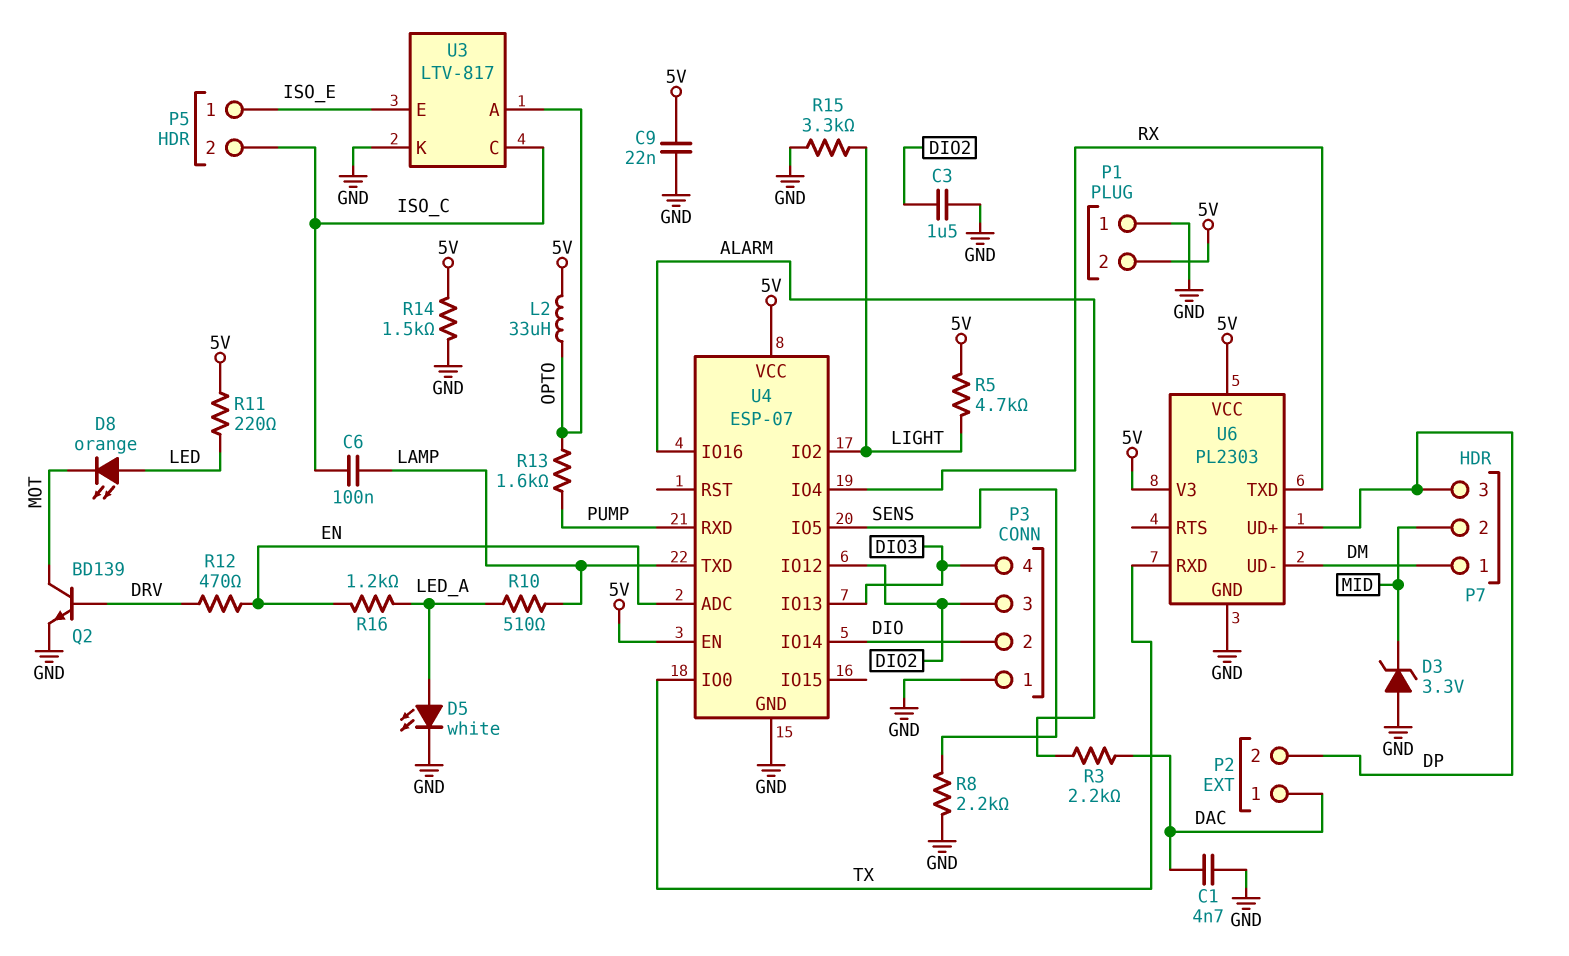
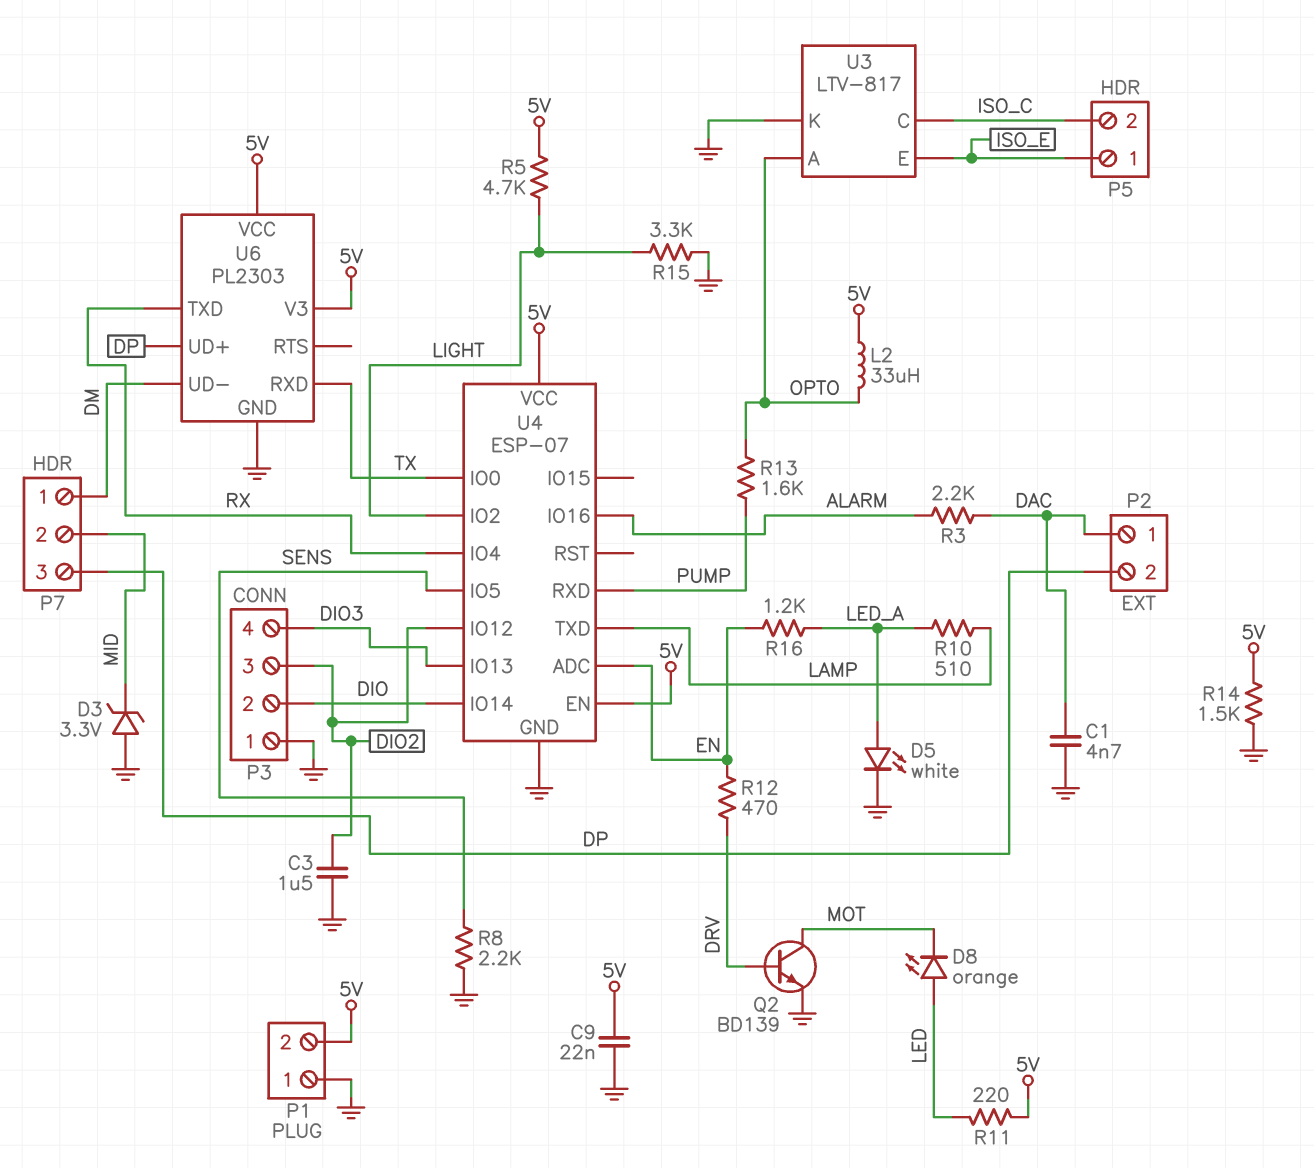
C6: 100nF (ISO_C, LAMP) -> none

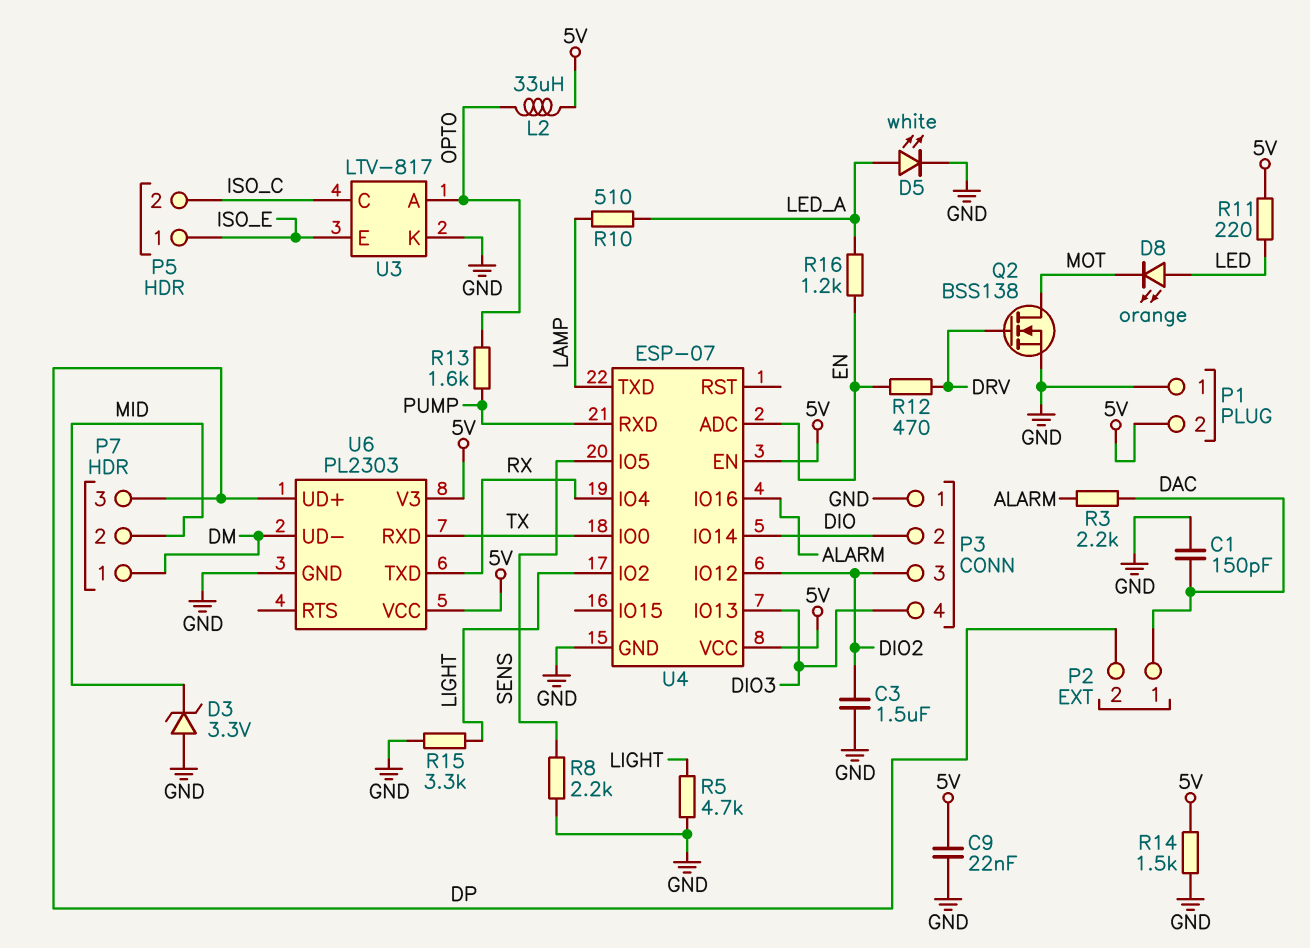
C1: 4.7nF (DAC, GND) -> 150pF (DAC, GND)
Q2: NPN BD139 (B DRV, C MOT, E GND) -> NMOS BSS138 (G DRV, D MOT, S GND)
R5: 4.7k (5V, LIGHT) -> 4.7k (GND, LIGHT)

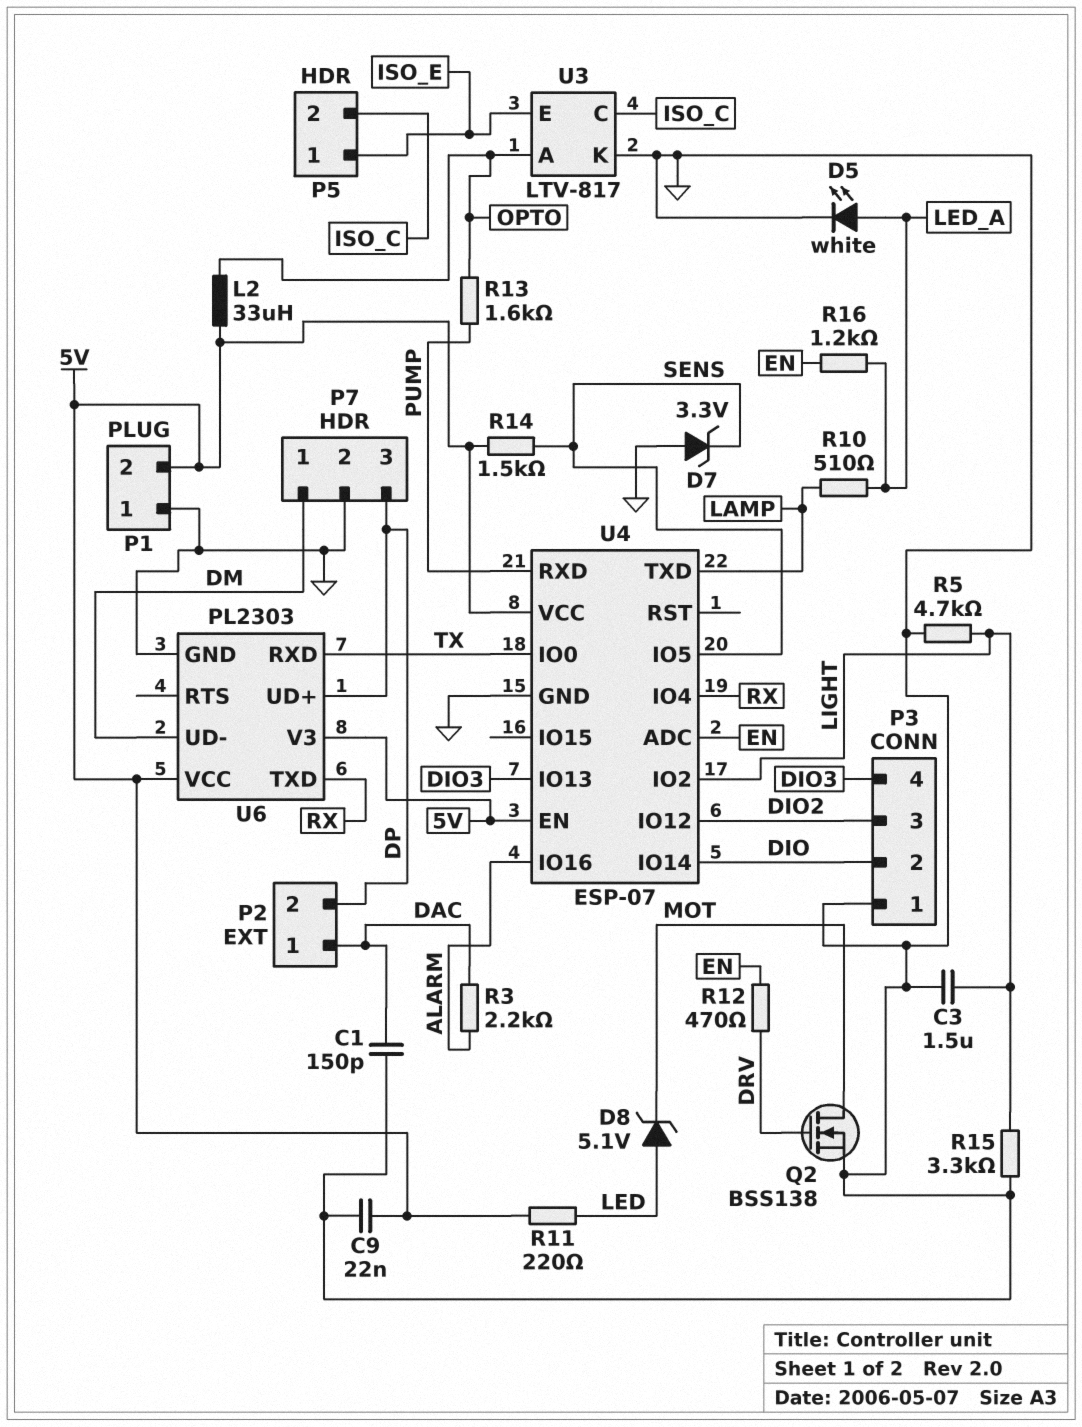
C3: 1.5uF (DIO2, GND) -> 1.5uF (GND, LIGHT)
D3: zener 3.3V (A GND, K MID) -> none
D7: none -> zener 3.3V (A GND, K SENS)
D8: LED orange (A LED, K MOT) -> zener 5.1V (A LED, K MOT)
P7 pin 2: MID -> GND
R8: 2.2k (GND, SENS) -> none
R14: 1.5k (5V, GND) -> 1.5k (5V, SENS)

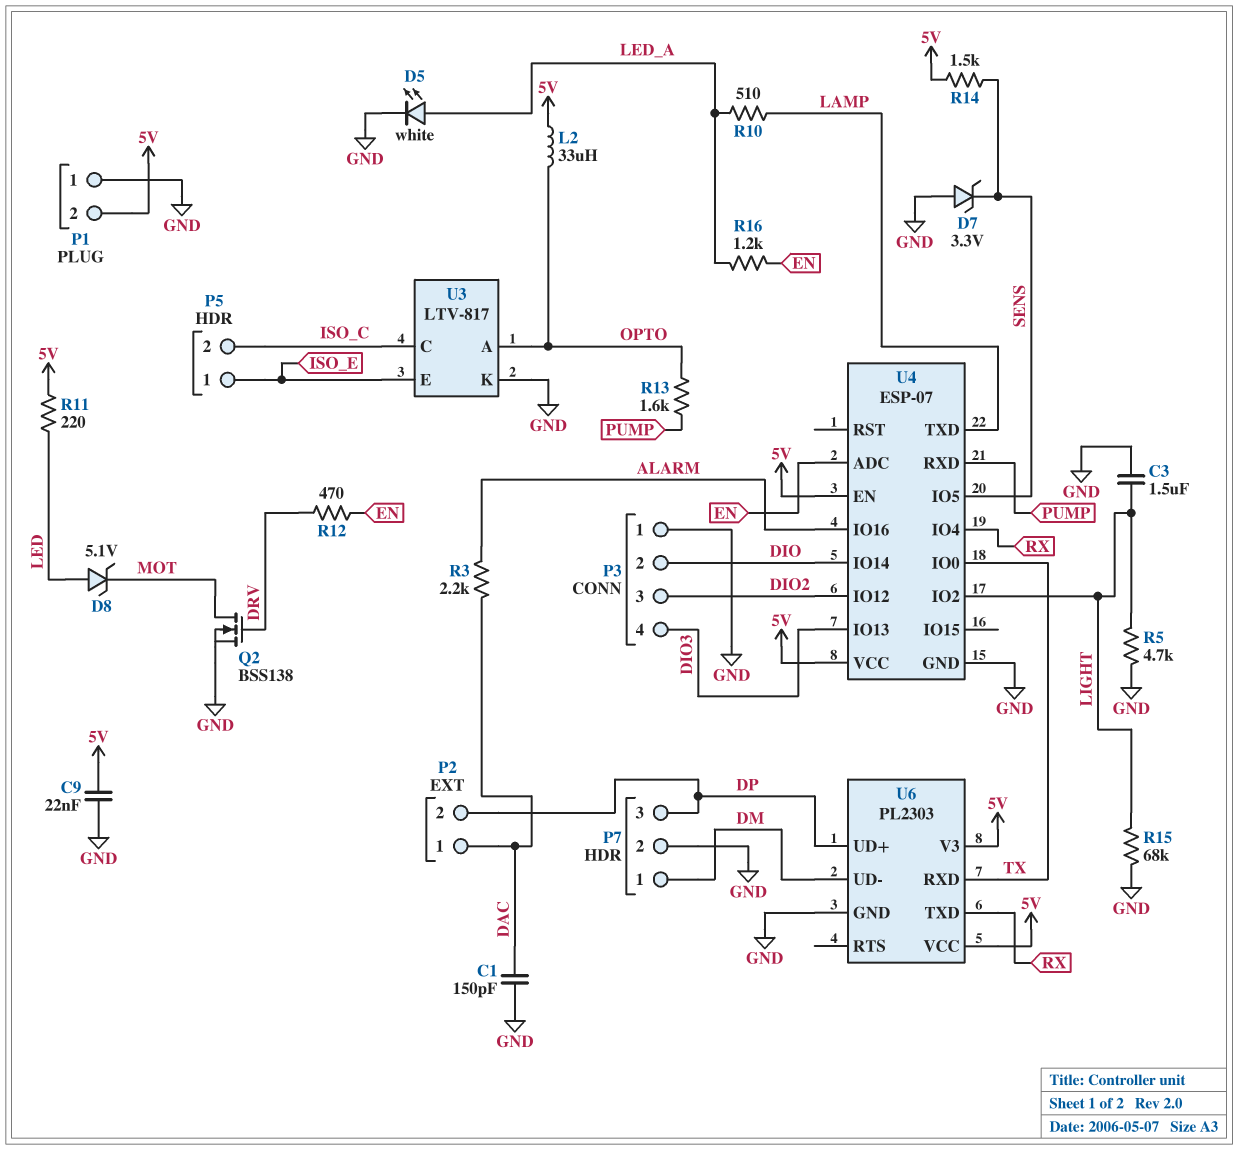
R15: 3.3k (GND, LIGHT) -> 68k (GND, LIGHT)

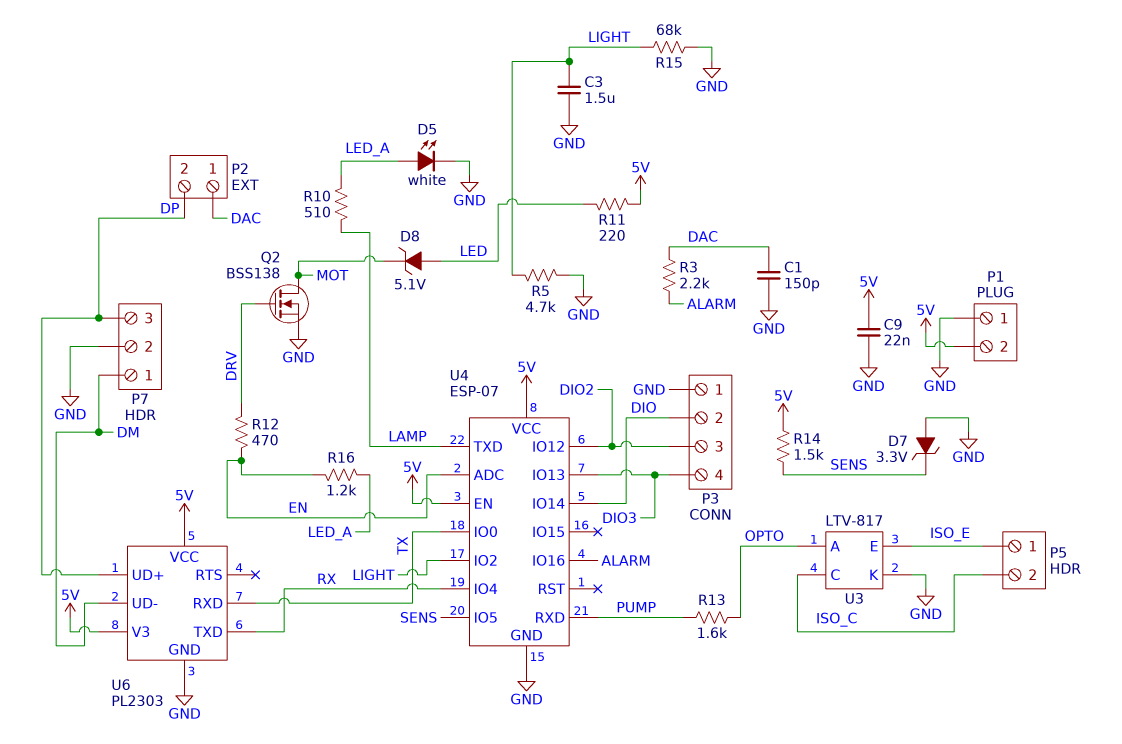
L2: 33uH (5V, OPTO) -> none

